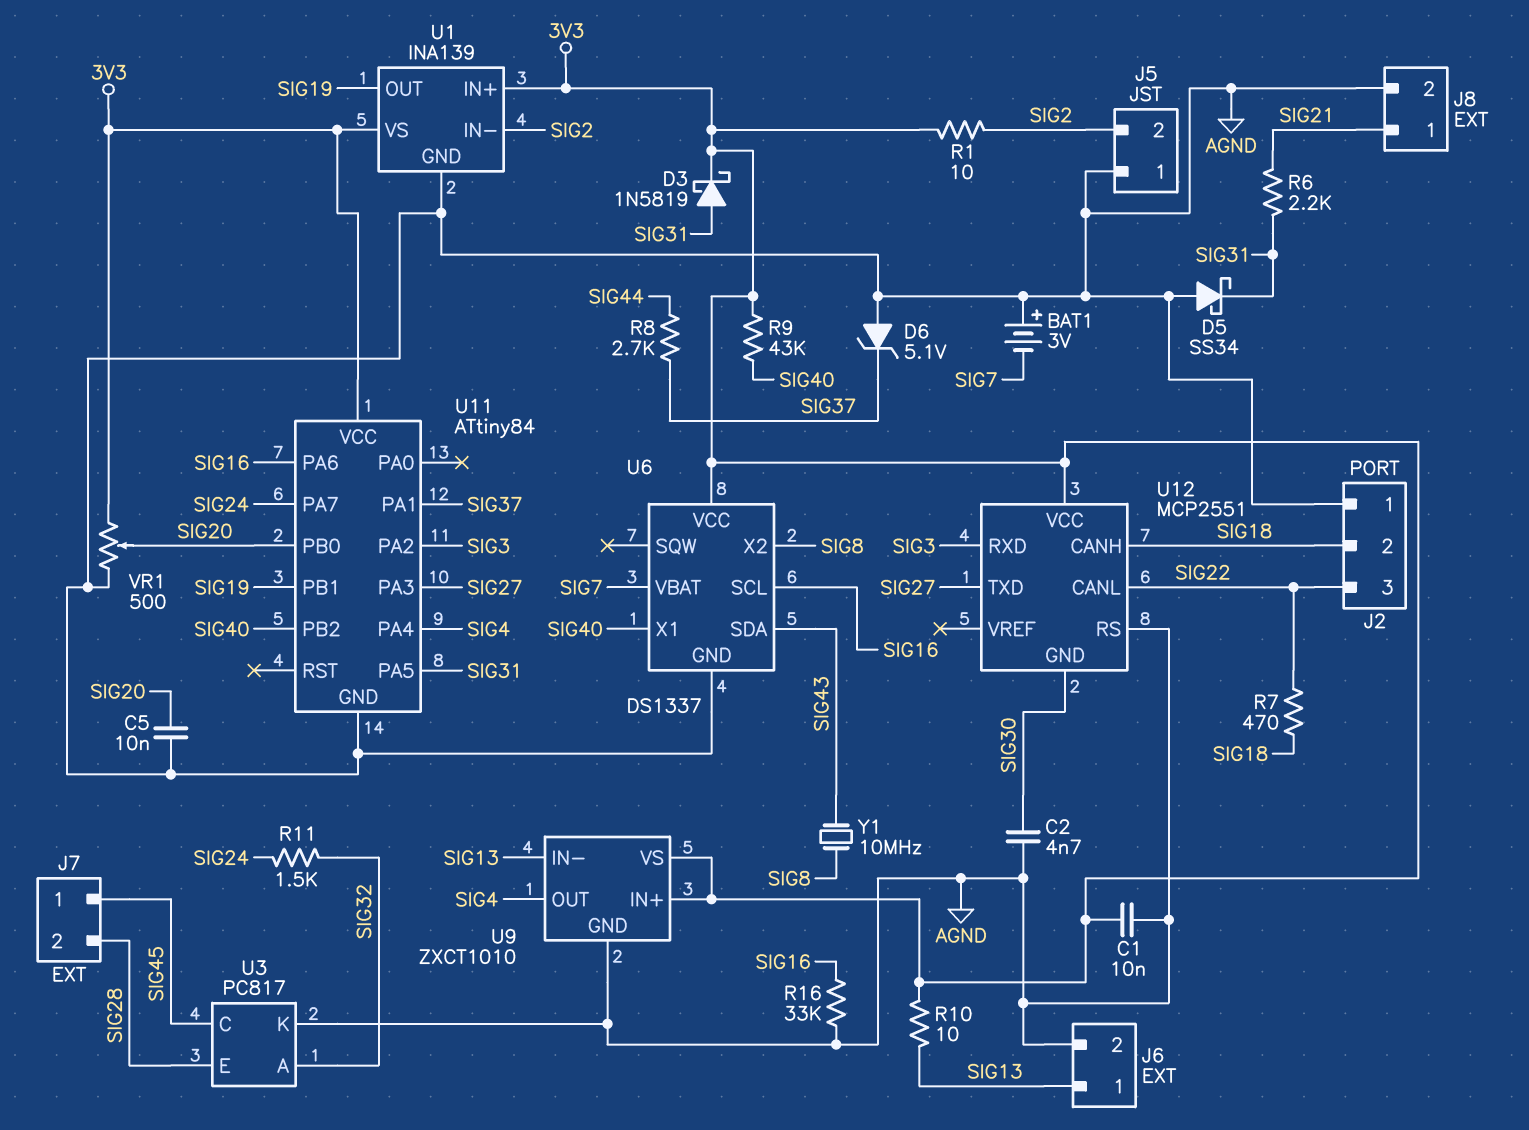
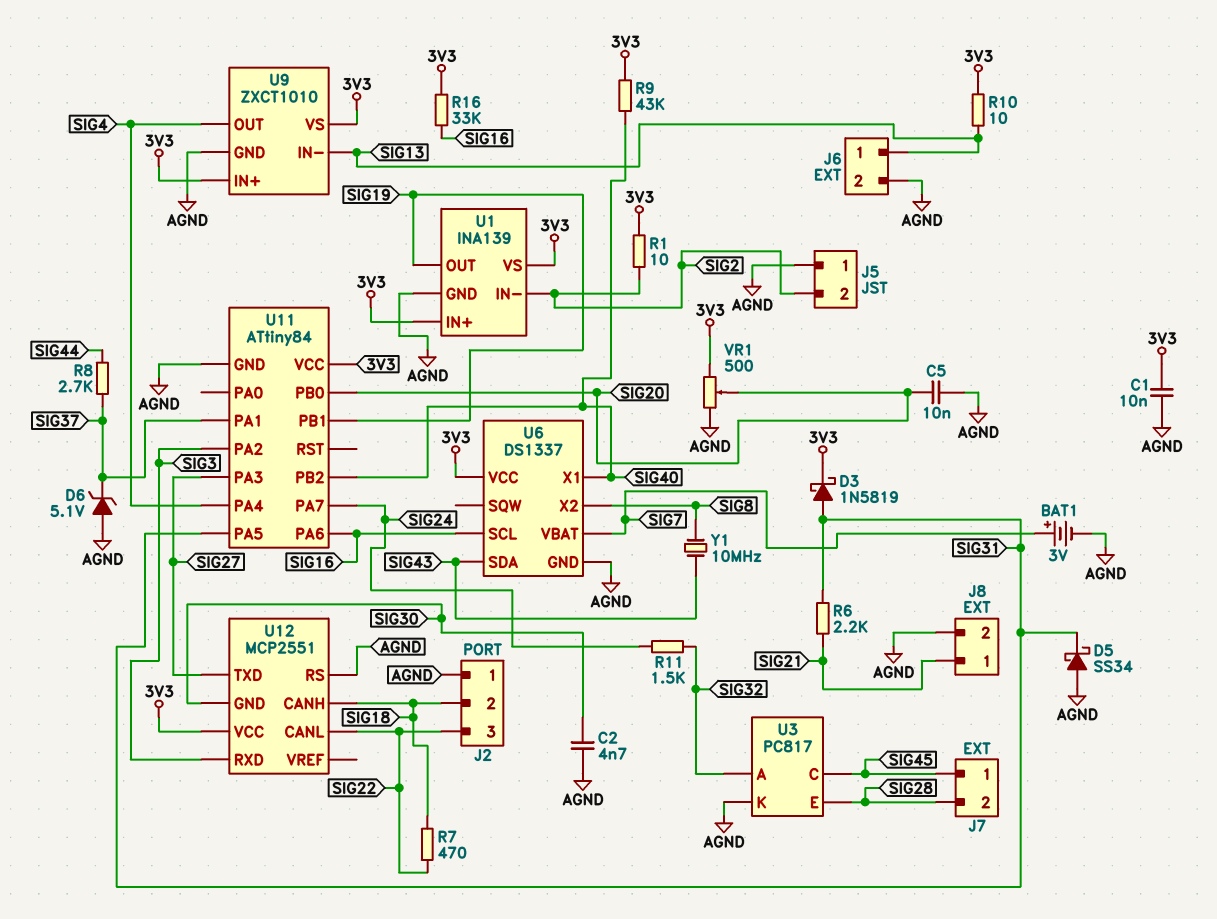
BAT1: 3V (plus AGND, minus SIG7) -> 3V (plus SIG7, minus AGND)
R16: 33k (AGND, SIG16) -> 33k (3V3, SIG16)

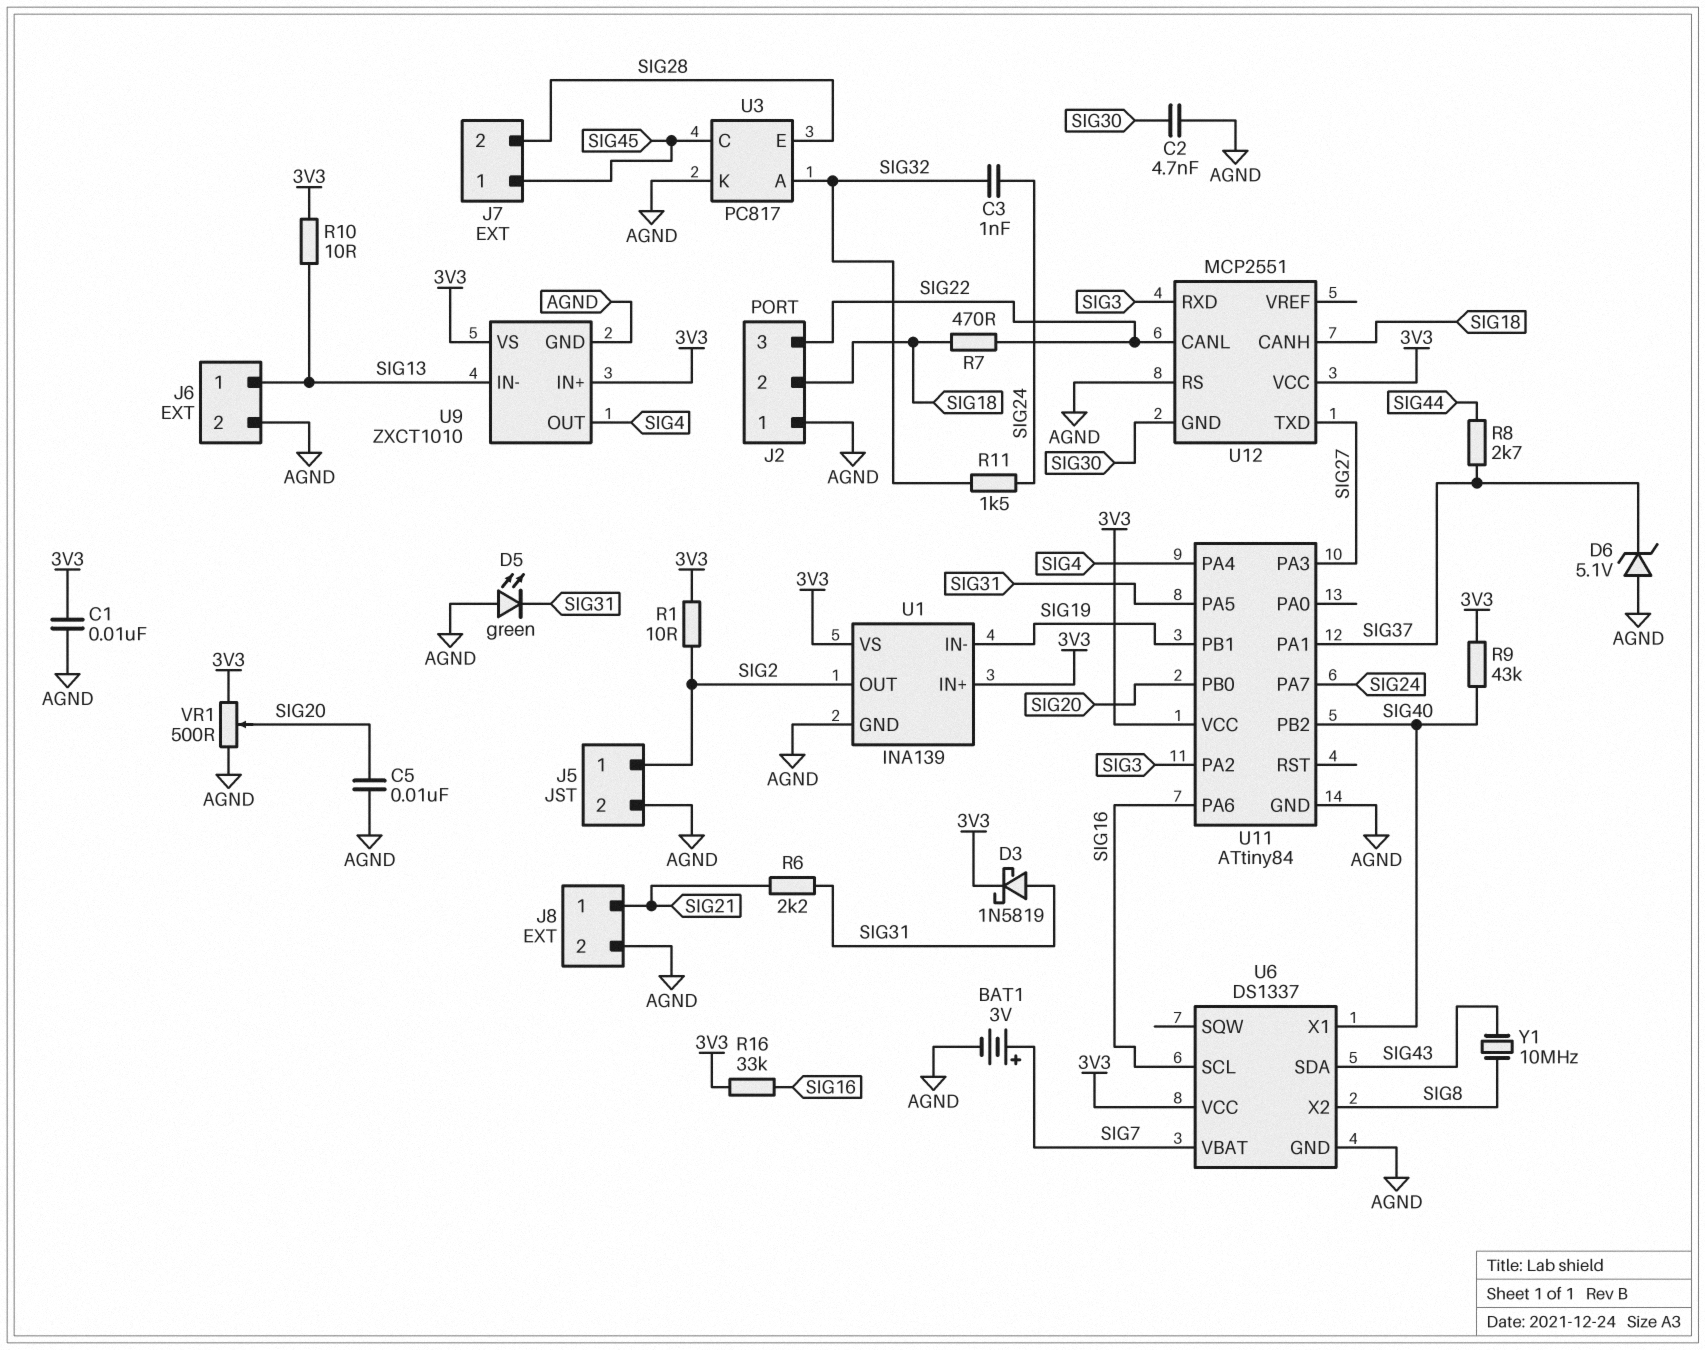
C3: none -> 1nF (SIG24, SIG32)
D5: schottky SS34 (A AGND, K SIG31) -> LED green (A AGND, K SIG31)
J5 pin 1: AGND -> SIG2
J5 pin 2: SIG2 -> AGND
U1 pin IN-: SIG2 -> SIG19
U1 pin OUT: SIG19 -> SIG2

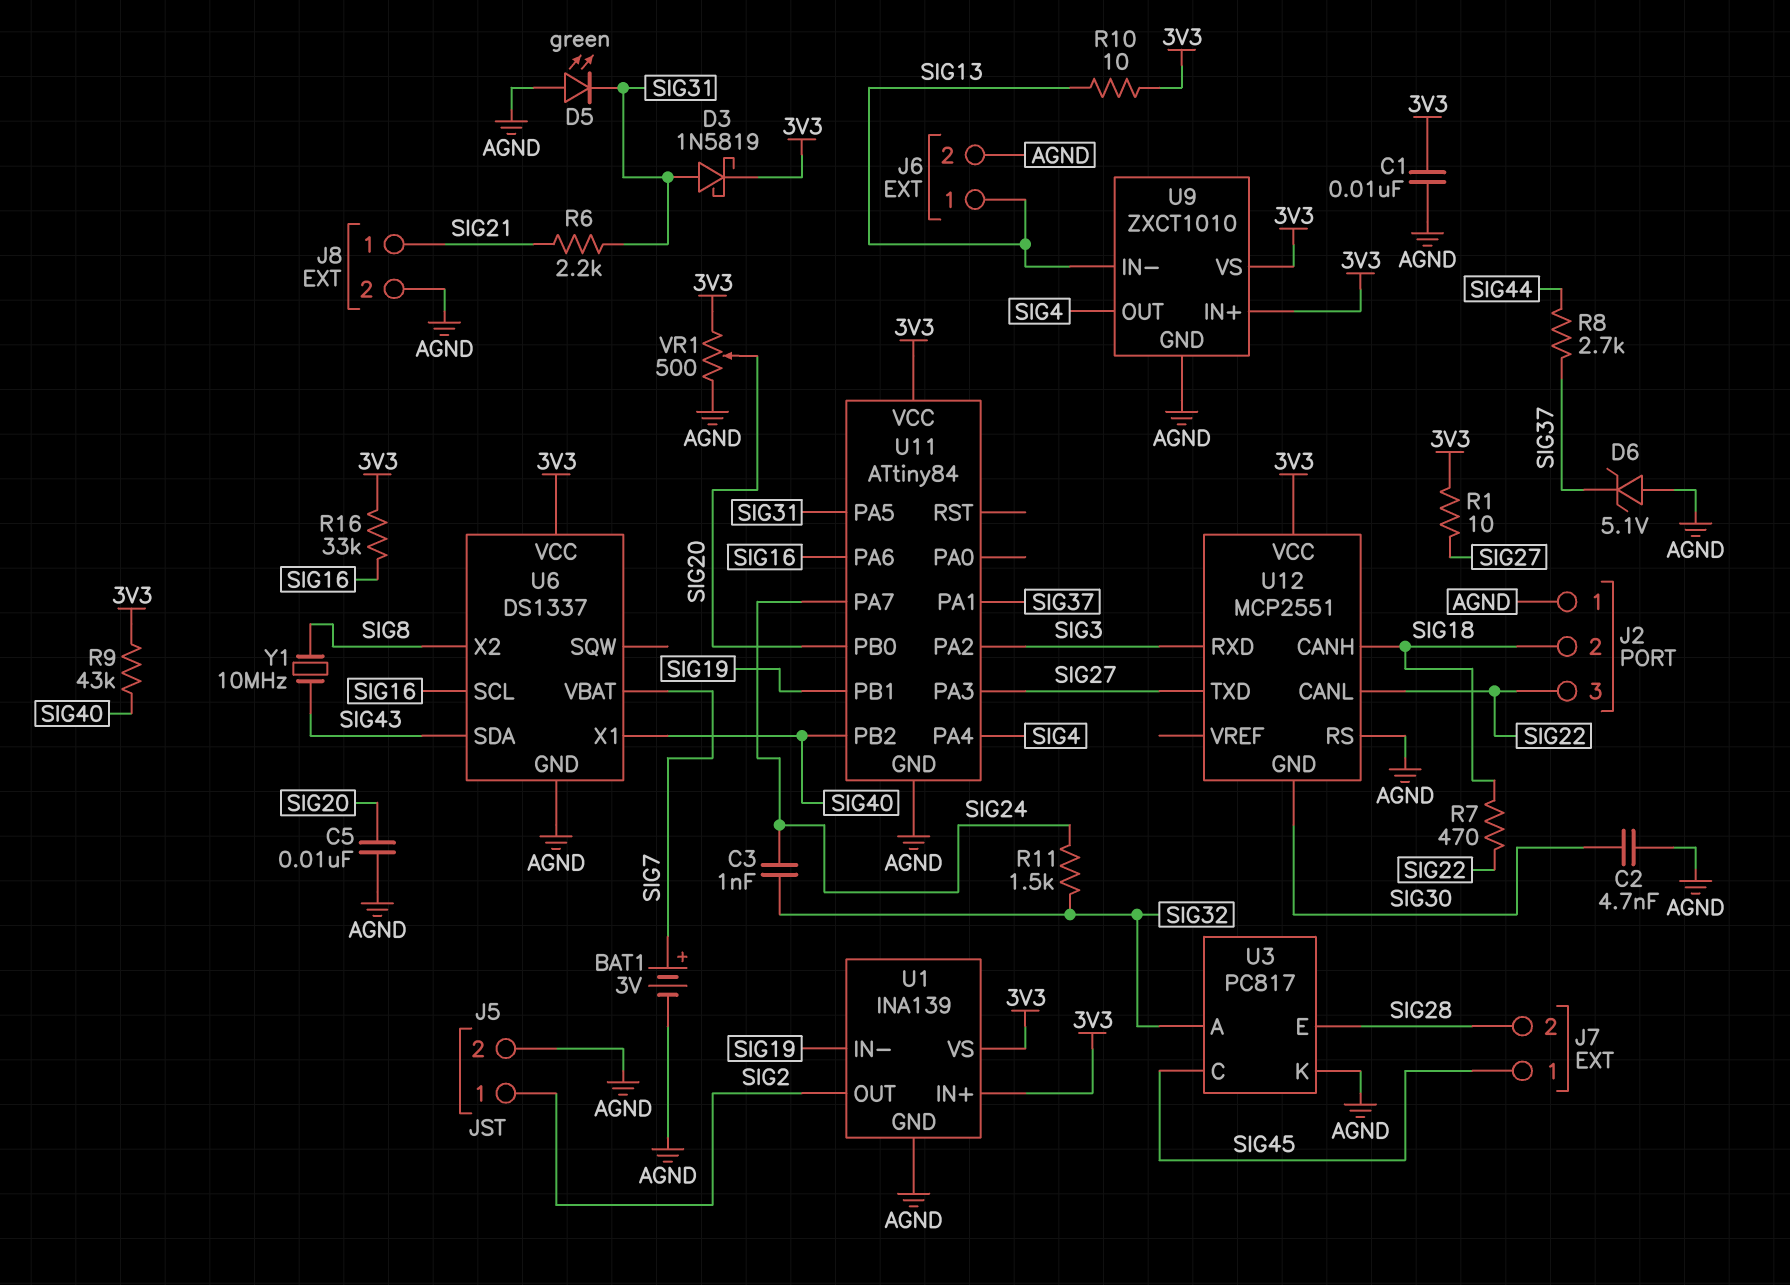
R1: 10 (3V3, SIG2) -> 10 (3V3, SIG27)

